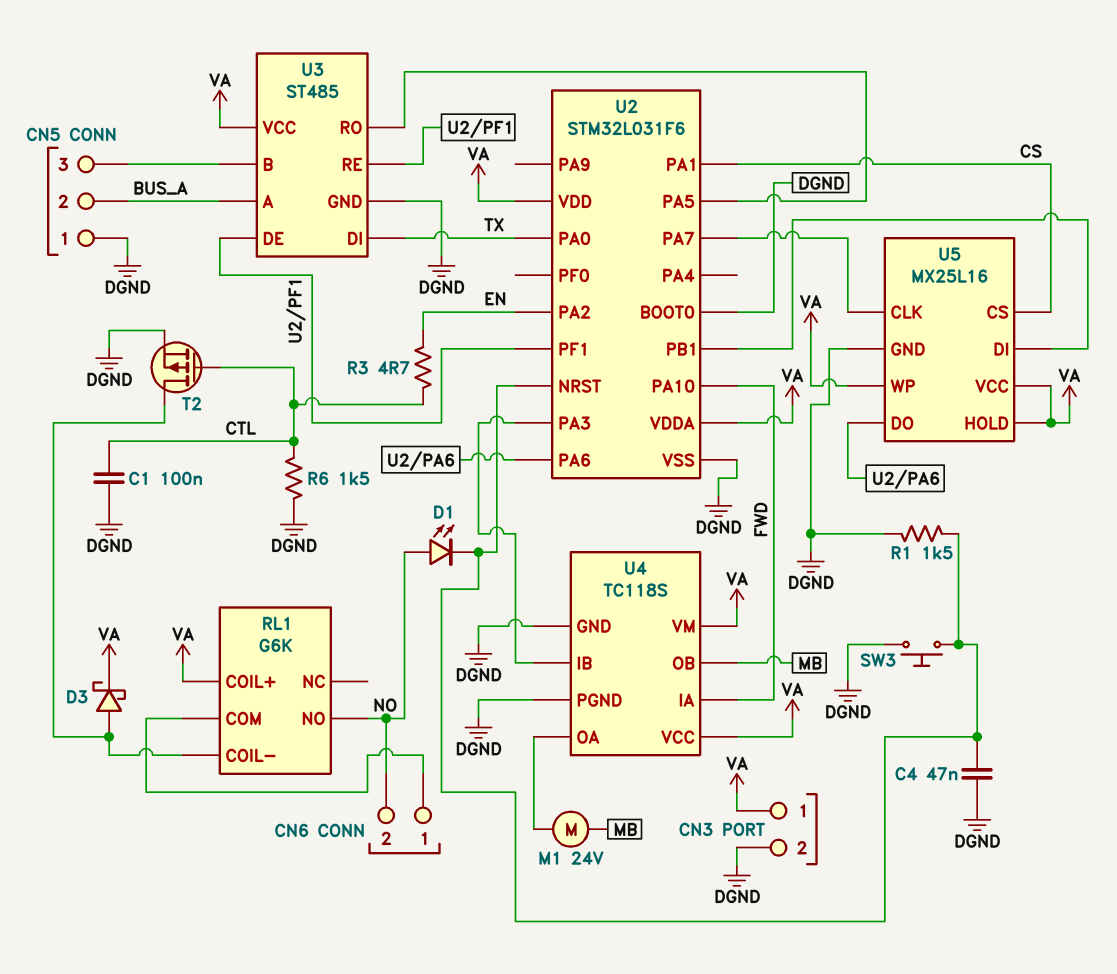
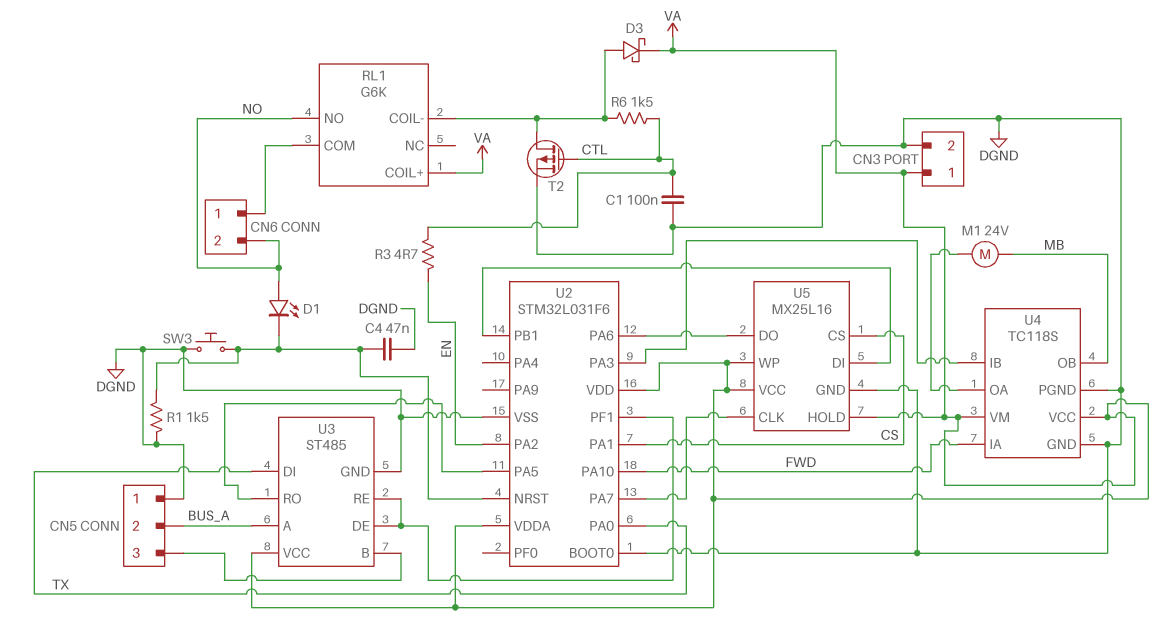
R6: 1.5k (CTL, DGND) -> 1.5k (CTL, RL1/COIL-)

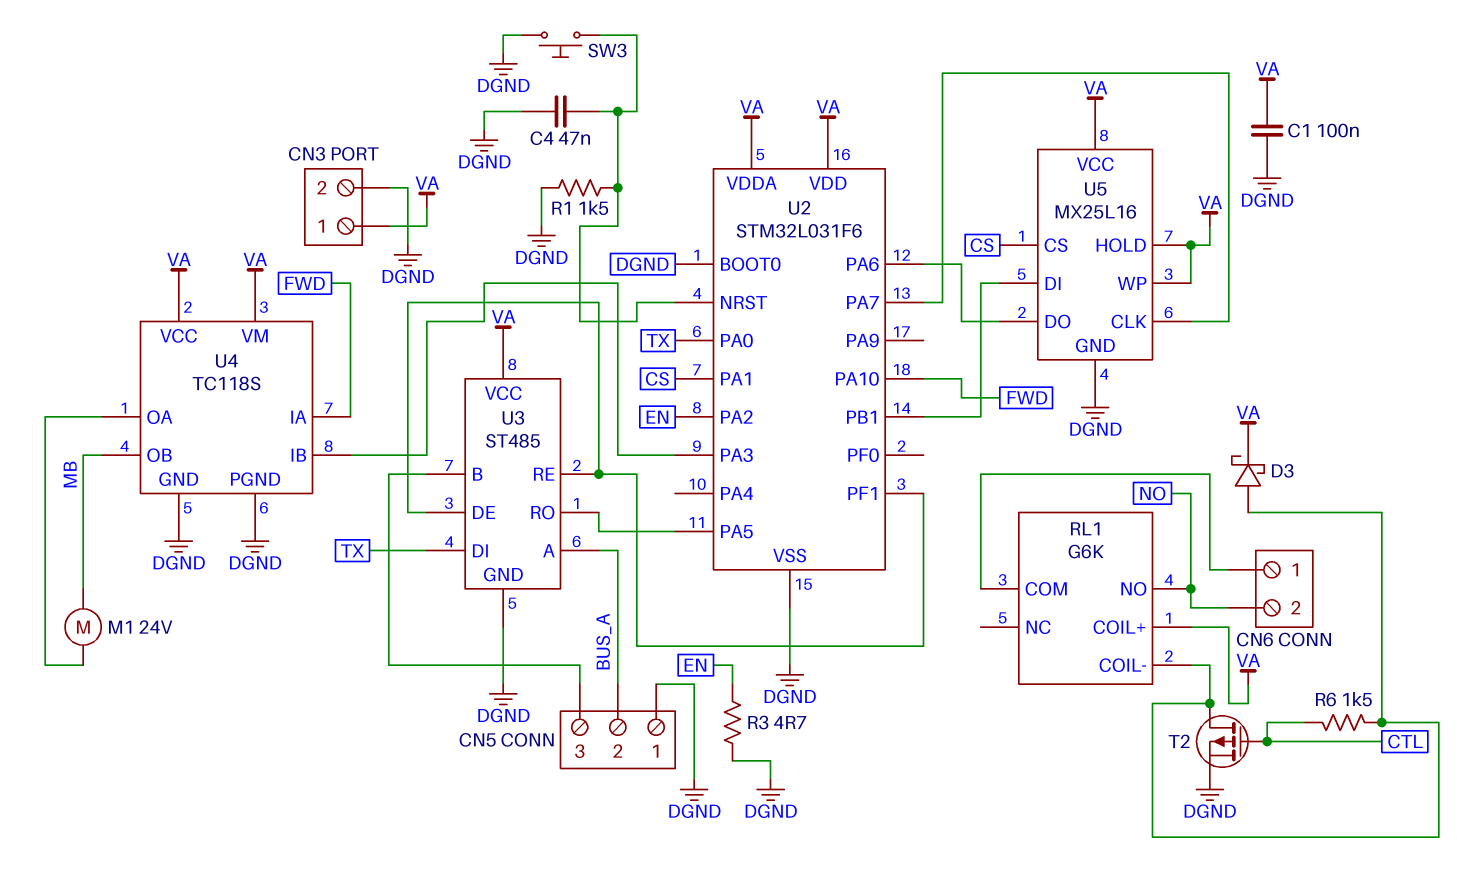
C1: 100nF (CTL, DGND) -> 100nF (DGND, VA)
D1: LED (A NO, K U2/NRST) -> none
R3: 4.7 (CTL, EN) -> 4.7 (DGND, EN)

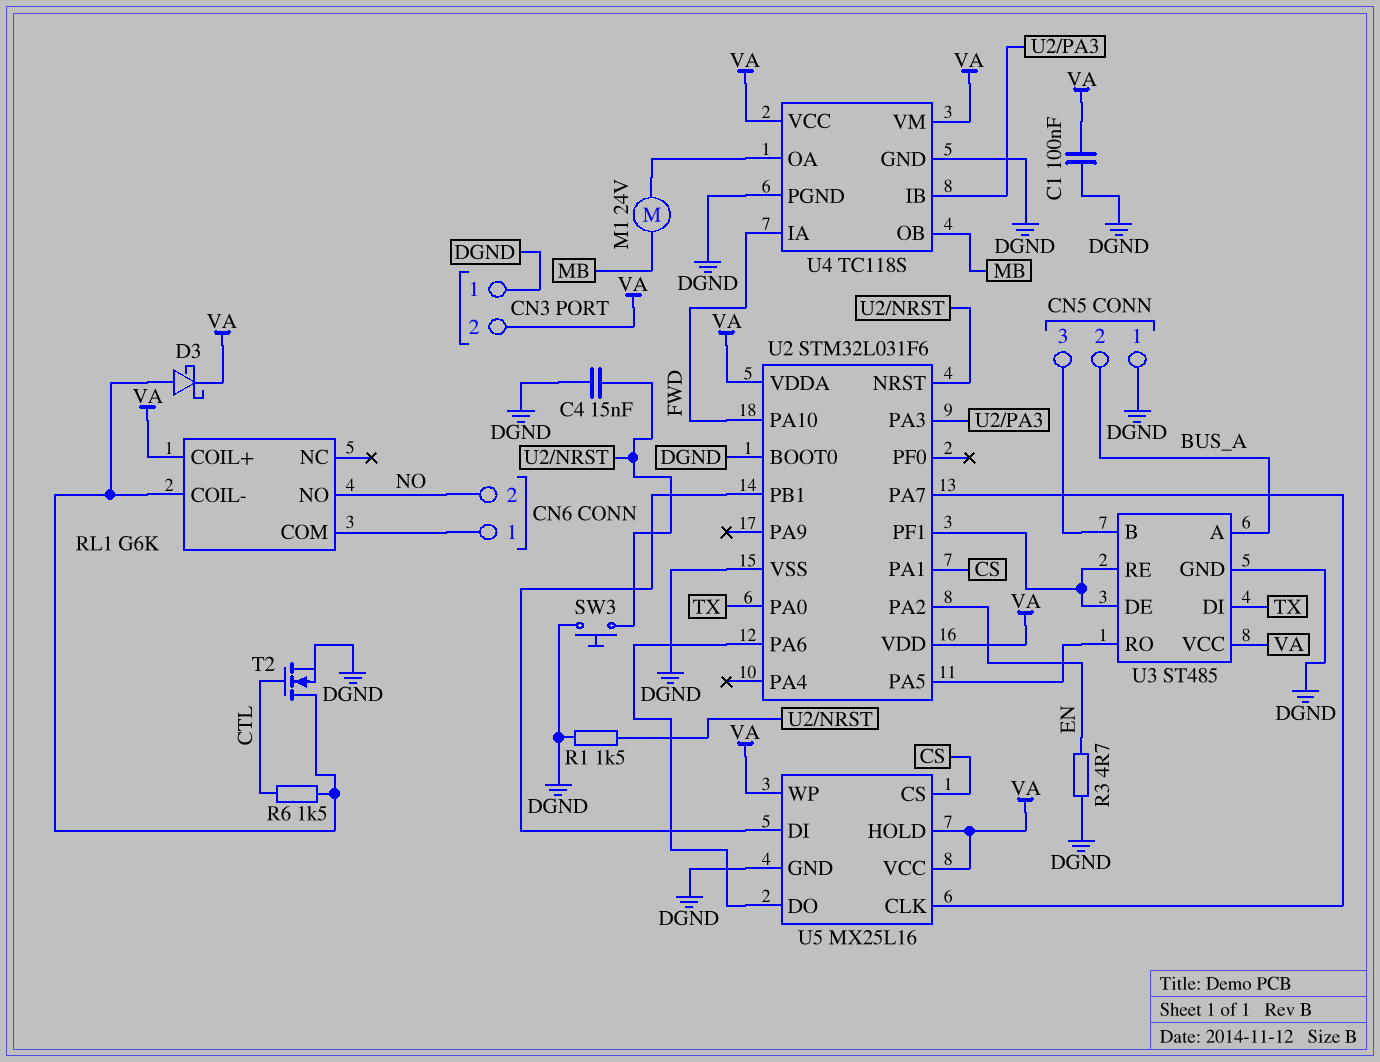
C4: 47nF (DGND, U2/NRST) -> 15nF (DGND, U2/NRST)
CN3 pin 1: VA -> DGND
CN3 pin 2: DGND -> VA
T2: PMOS (G CTL, D RL1/COIL-, S DGND) -> NMOS (G CTL, D RL1/COIL-, S DGND)

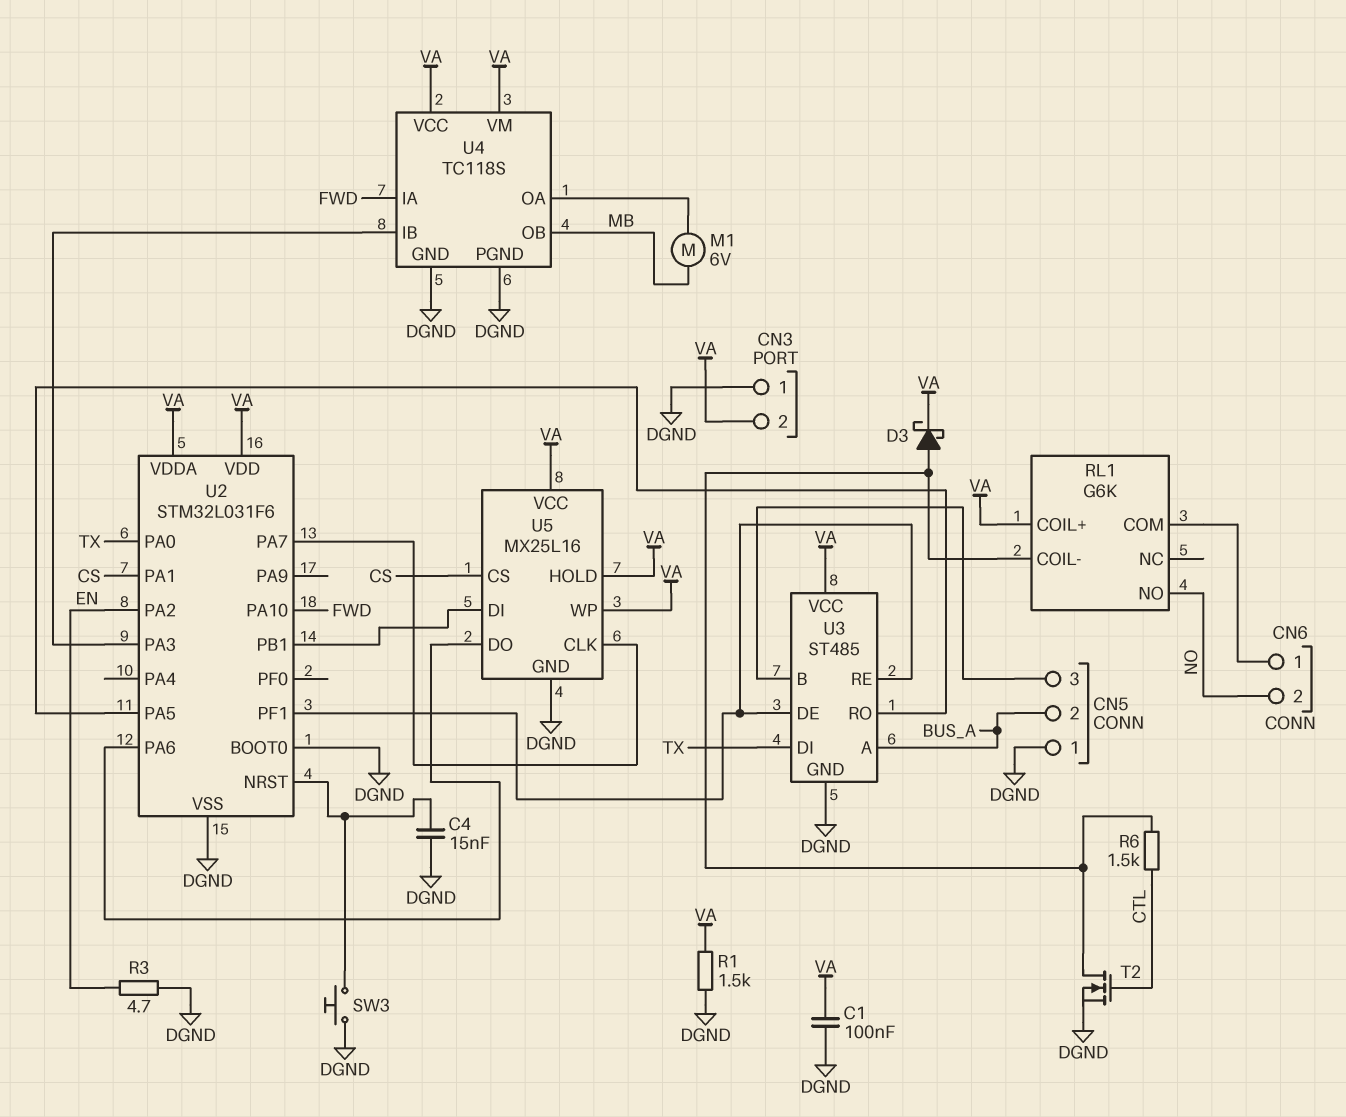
M1: motor 24V (MB, U4/OA) -> motor 6V (MB, U4/OA)
R1: 1.5k (DGND, U2/NRST) -> 1.5k (DGND, VA)

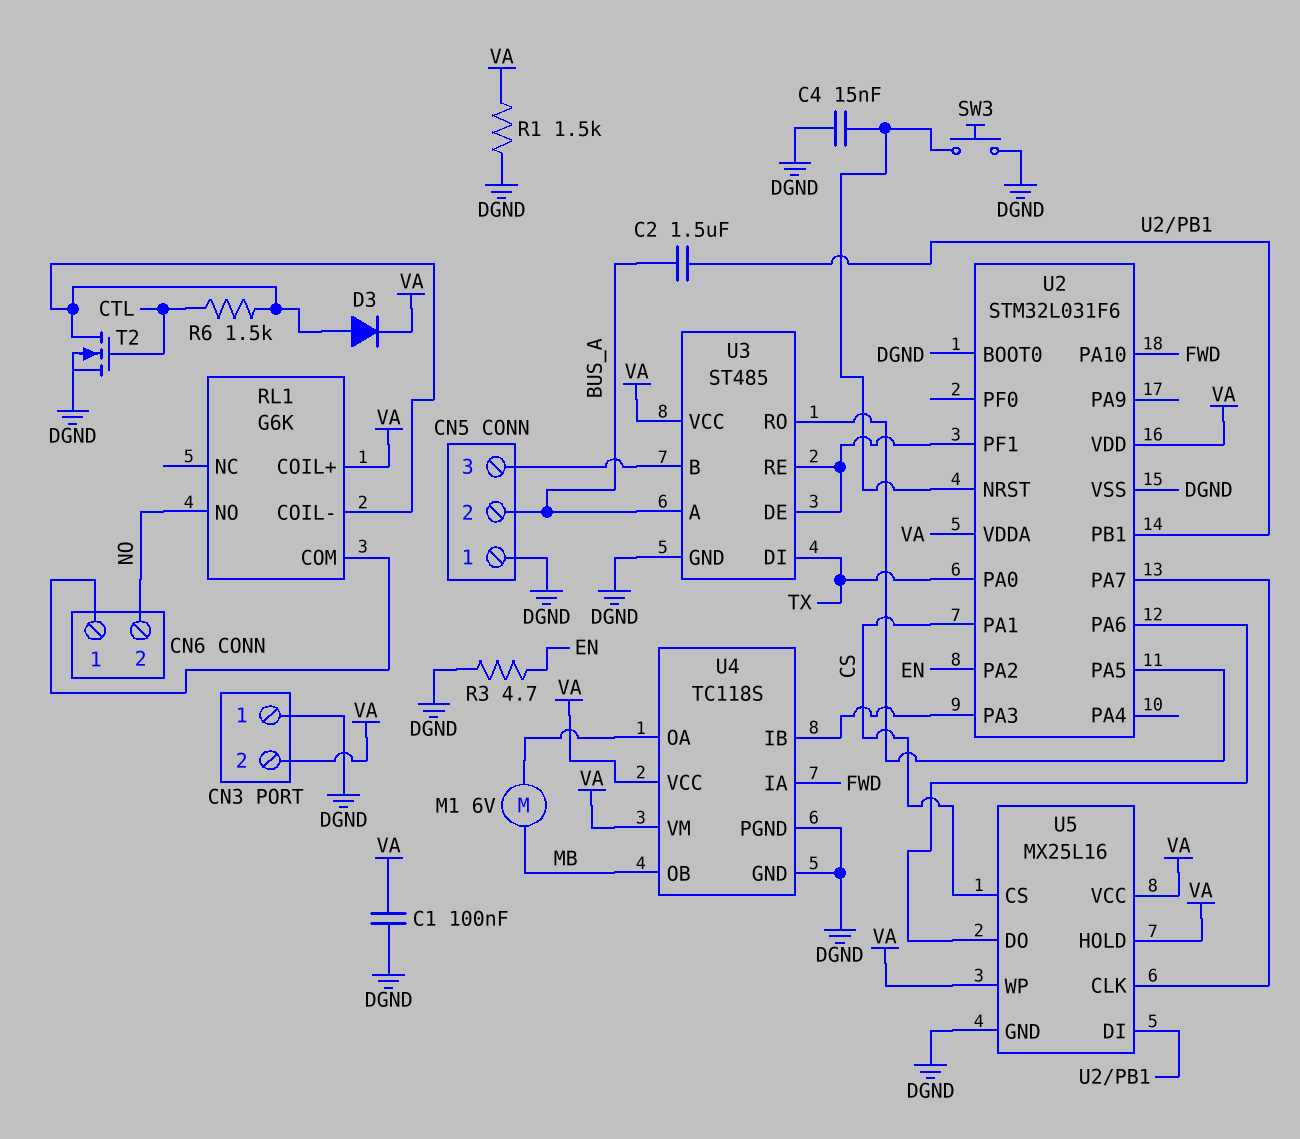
C2: none -> 1.5uF (BUS_A, U2/PB1)
D3: schottky (A RL1/COIL-, K VA) -> diode (A RL1/COIL-, K VA)

